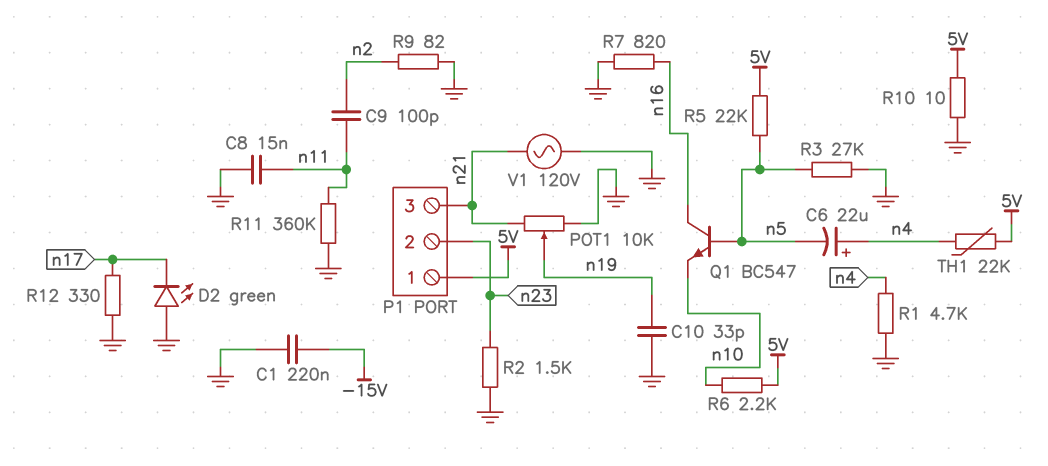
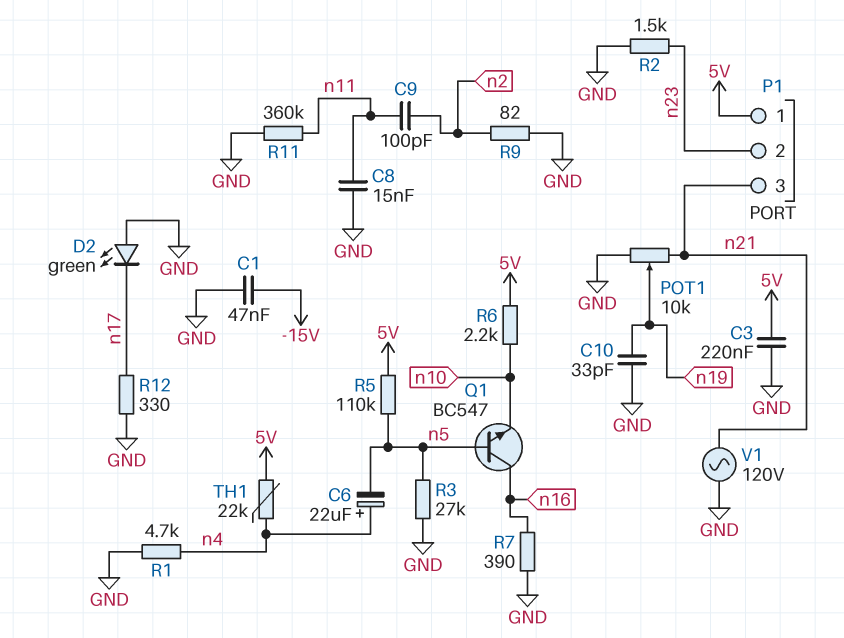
C1: 220nF (-15V, GND) -> 47nF (-15V, GND)
C3: none -> 220nF (5V, GND)
R5: 22k (5V, n5) -> 110k (5V, n5)
R7: 820 (GND, n16) -> 390 (GND, n16)
R10: 10 (5V, GND) -> none

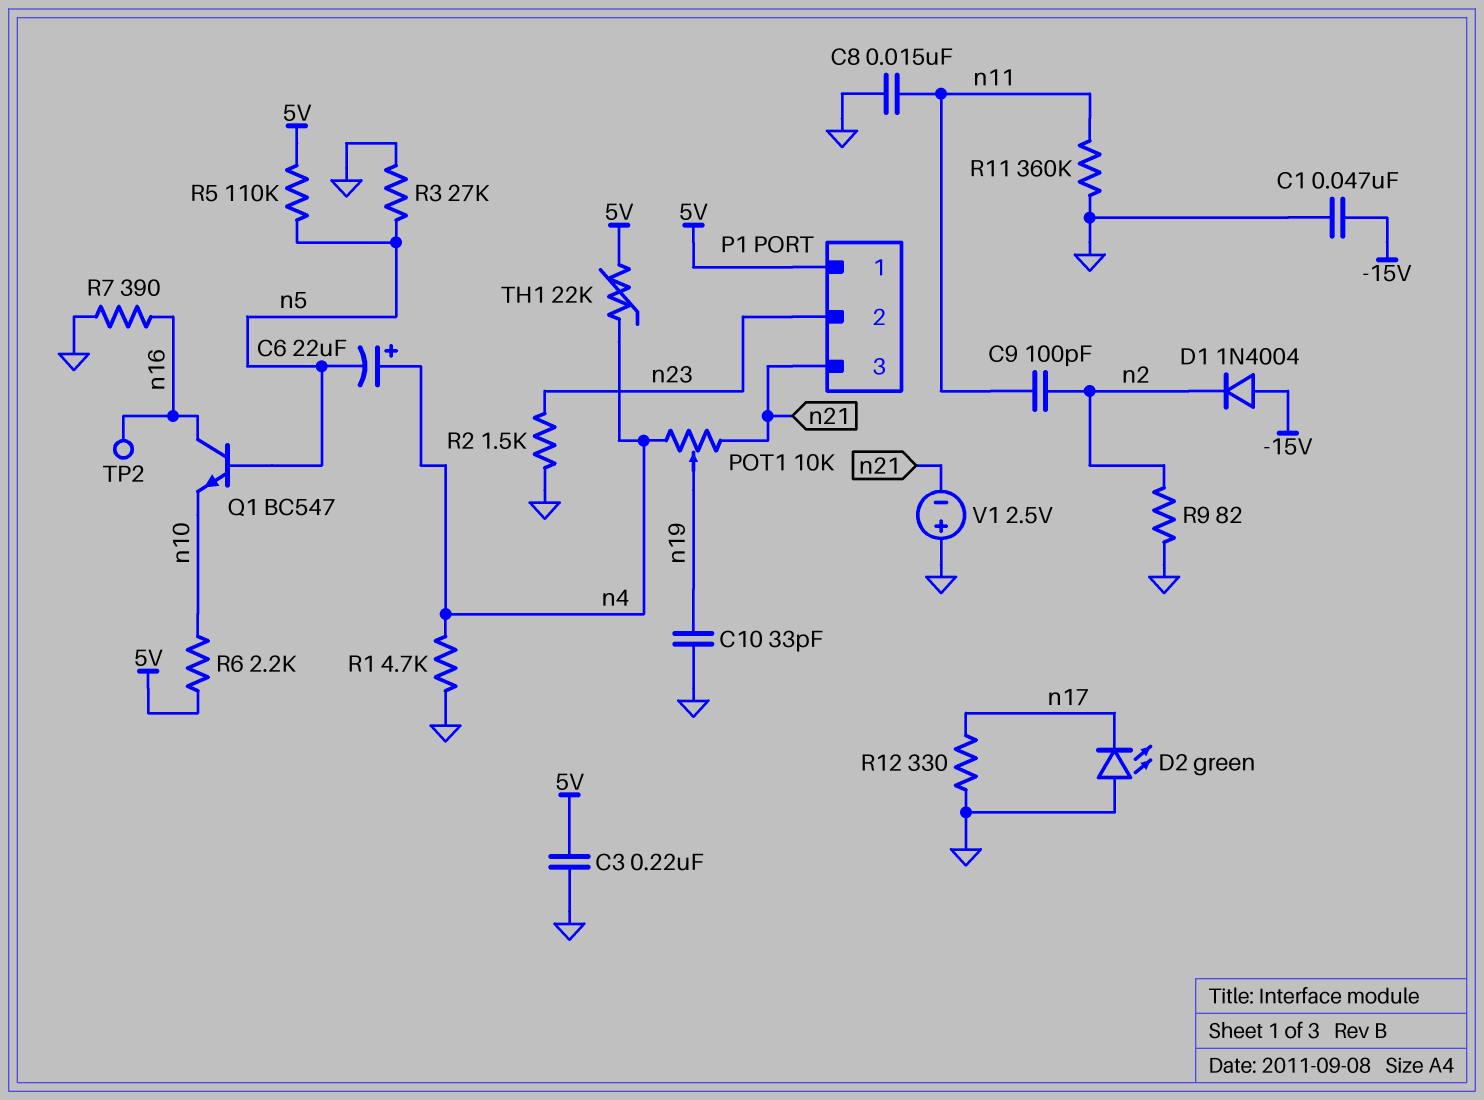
D1: none -> diode 1N4004 (A -15V, K n2)
POT1: 10k (GND, n21, wiper n19) -> 10k (n4, n21, wiper n19)
TP2: none -> test point (n16)
V1: AC 120V (GND, n21) -> 2.5V (plus GND, minus n21)

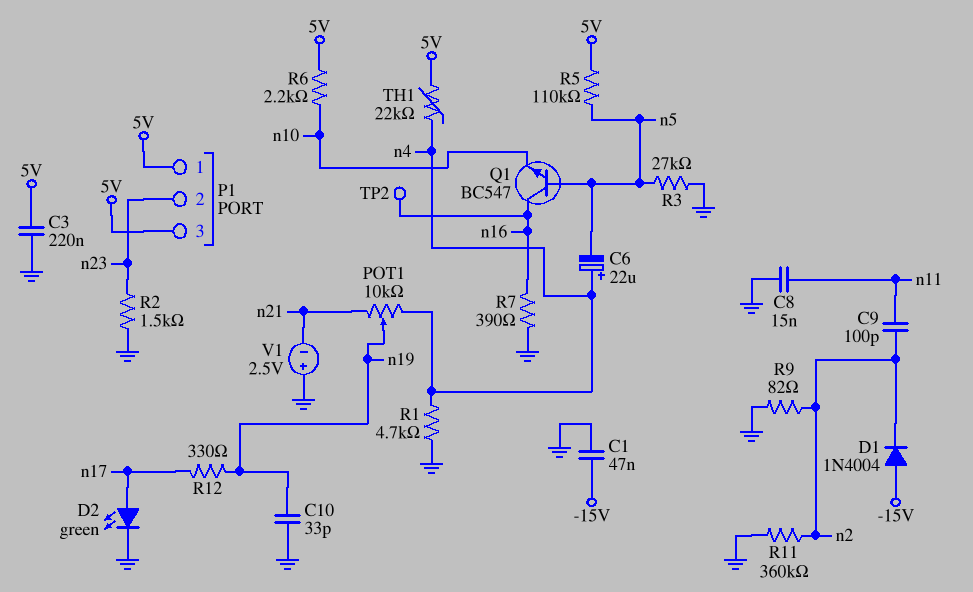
D2: LED green (A GND, K n17) -> LED green (A n17, K GND)
P1 pin 3: n21 -> 5V
R11: 360k (GND, n11) -> 360k (GND, n2)
R12: 330 (GND, n17) -> 330 (n17, n19)

